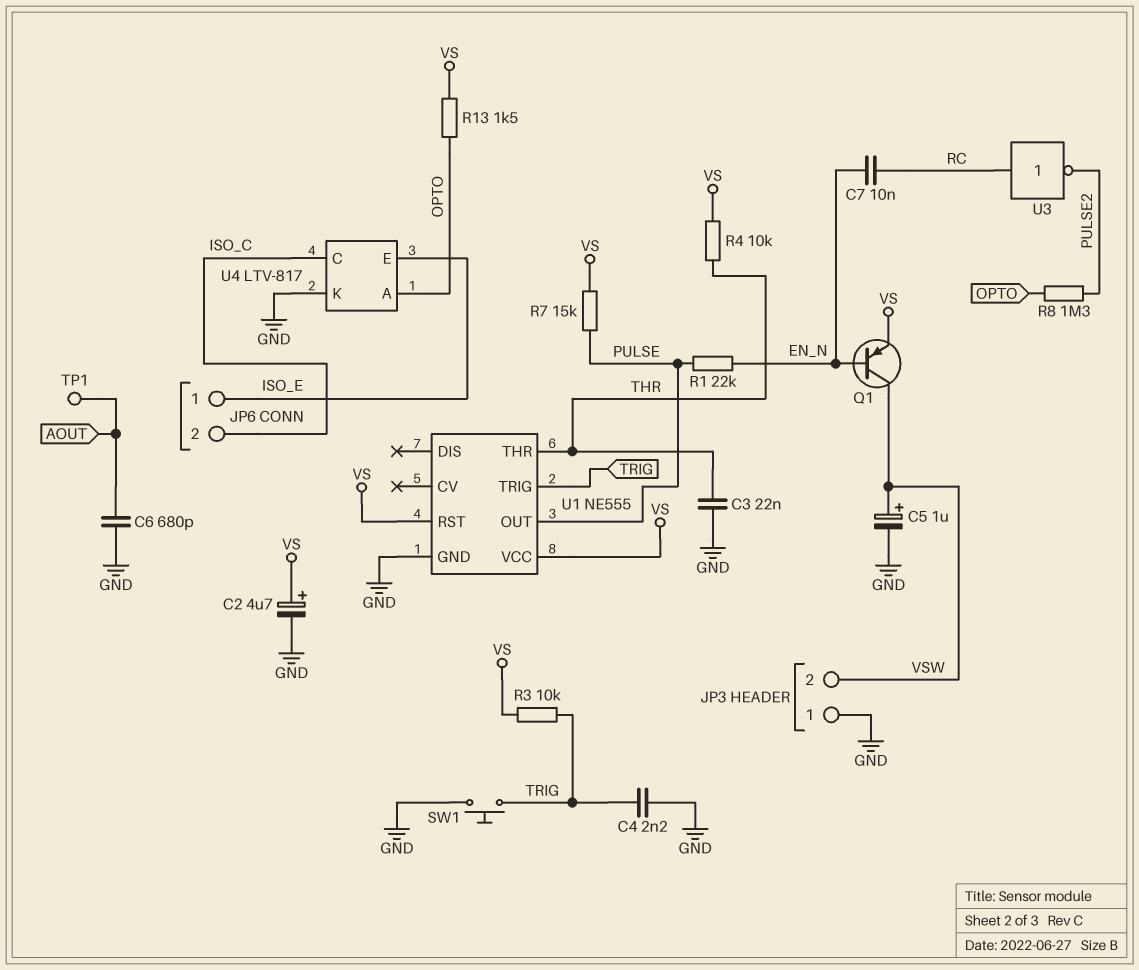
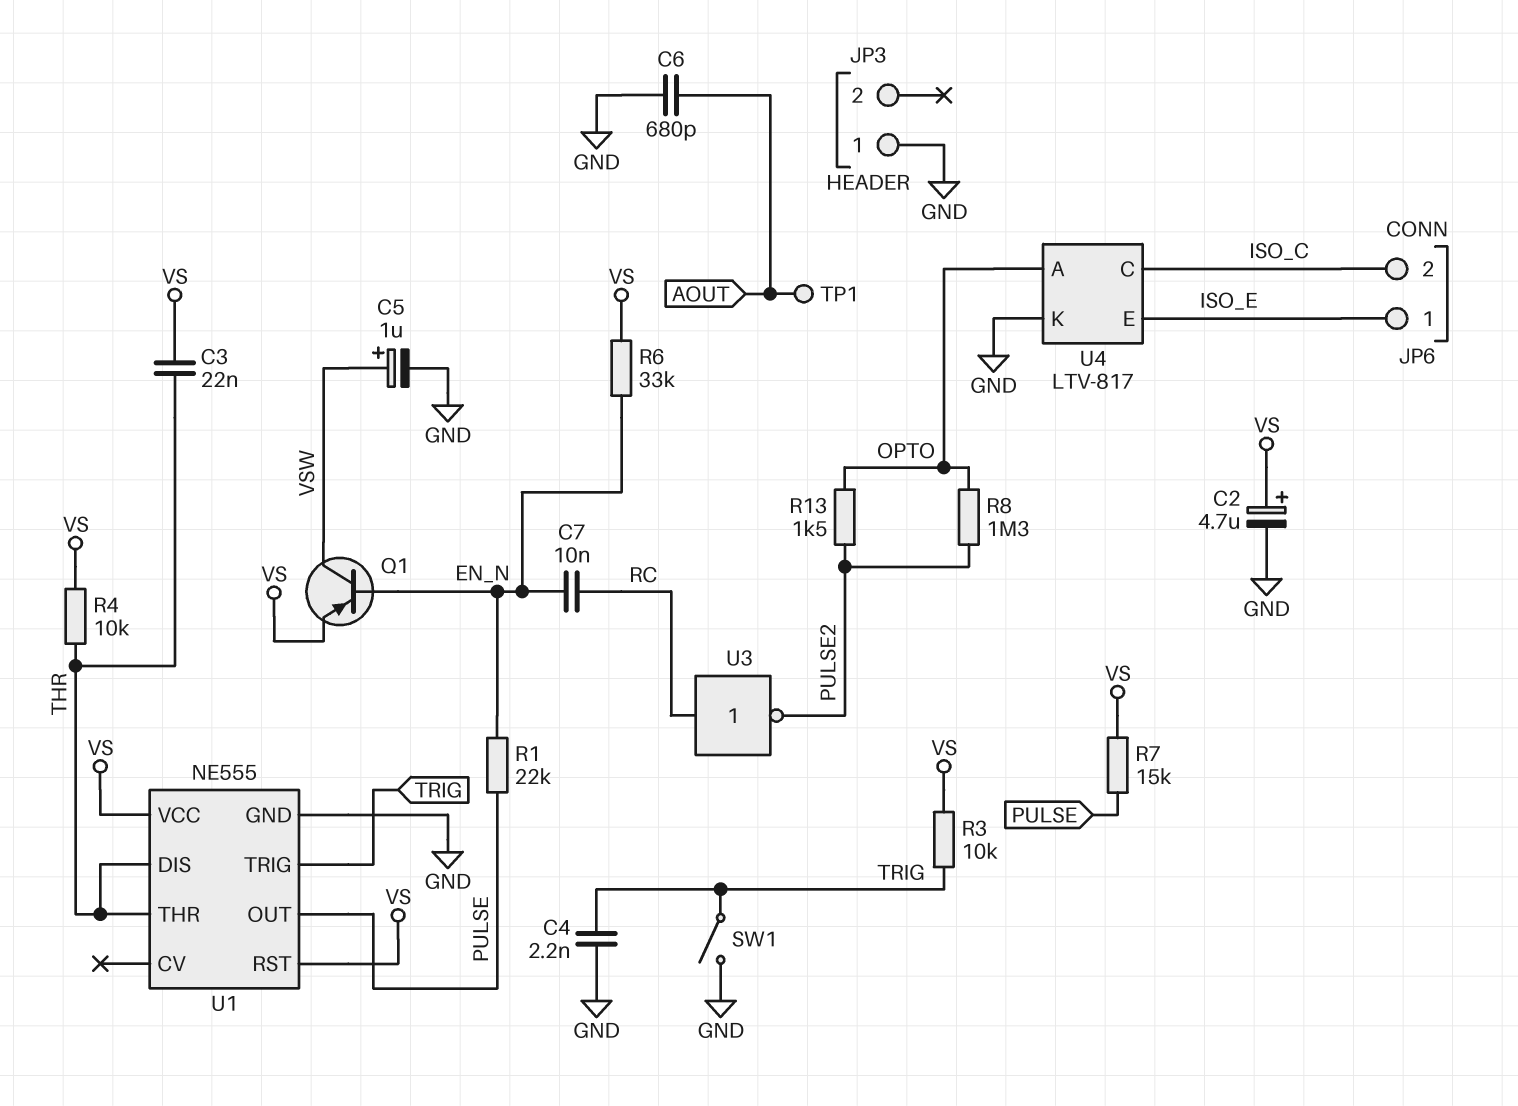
C3: 22nF (GND, THR) -> 22nF (THR, VS)
JP3 pin 2: VSW -> none
R6: none -> 33k (EN_N, VS)
R13: 1.5k (OPTO, VS) -> 1.5k (OPTO, PULSE2)
SW1: button (GND, TRIG) -> switch (GND, TRIG)
U1 pin DIS: none -> THR

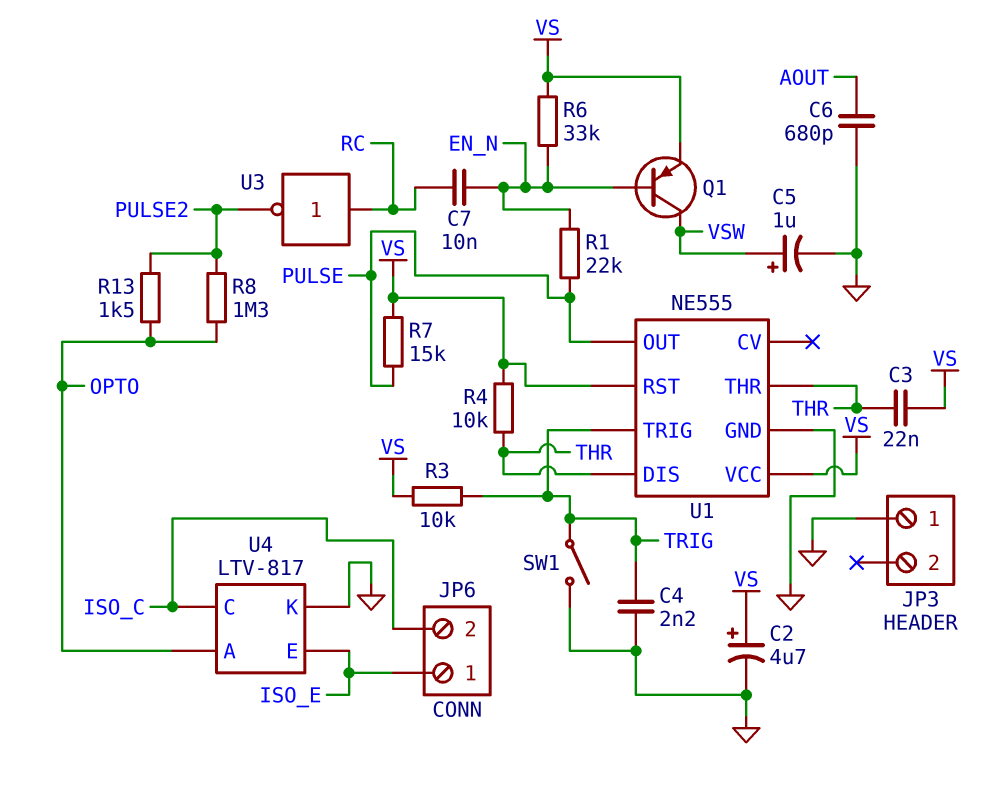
TP1: test point (AOUT) -> none

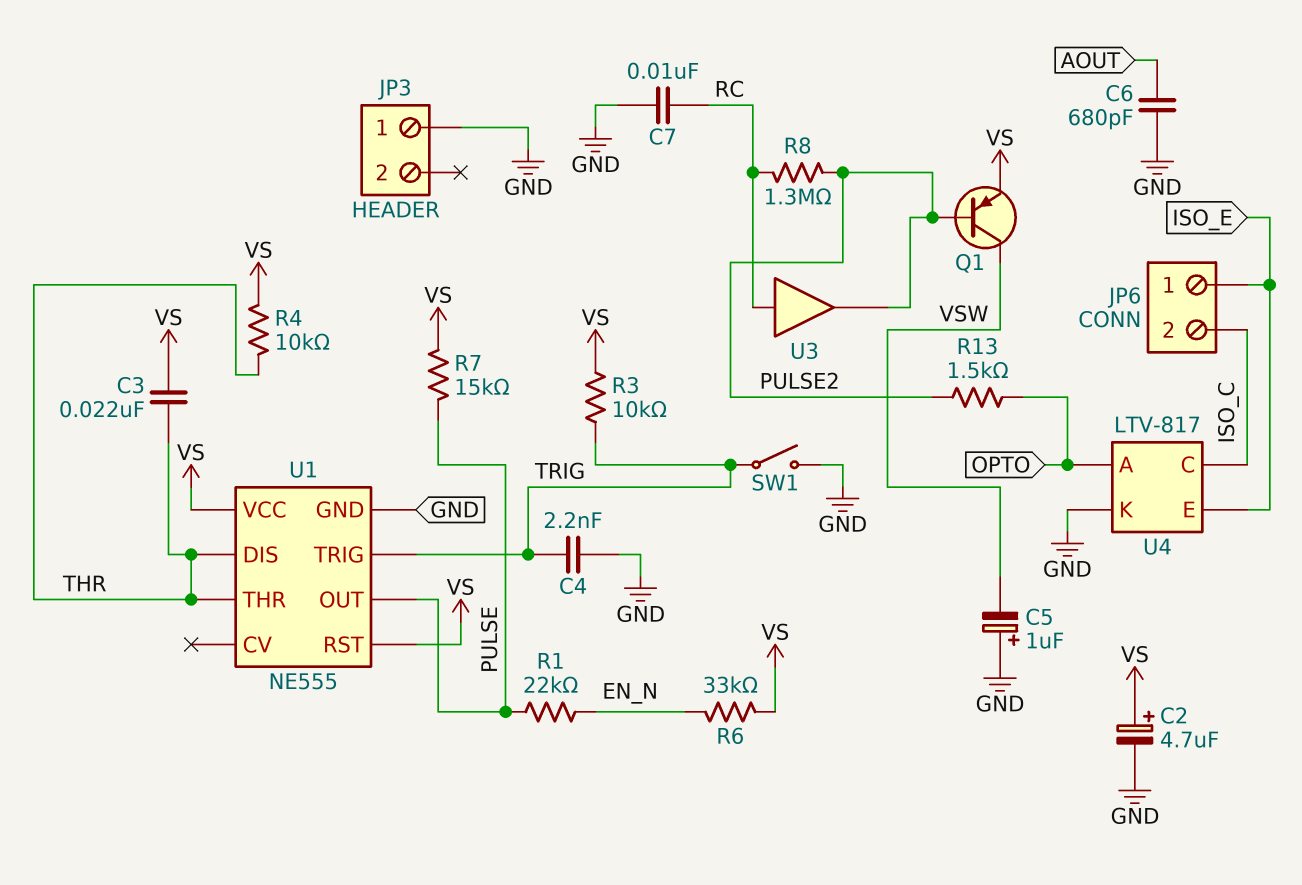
C5: 1uF (plus VSW, minus GND) -> 1uF (plus GND, minus VSW)
C7: 10nF (EN_N, RC) -> 10nF (GND, RC)
Q1: PNP (B EN_N, C VSW, E VS) -> PNP (B PULSE2, C VSW, E VS)
R8: 1.3M (OPTO, PULSE2) -> 1.3M (PULSE2, RC)
U3: NOT (in RC, out PULSE2) -> buffer (in RC, out PULSE2)

